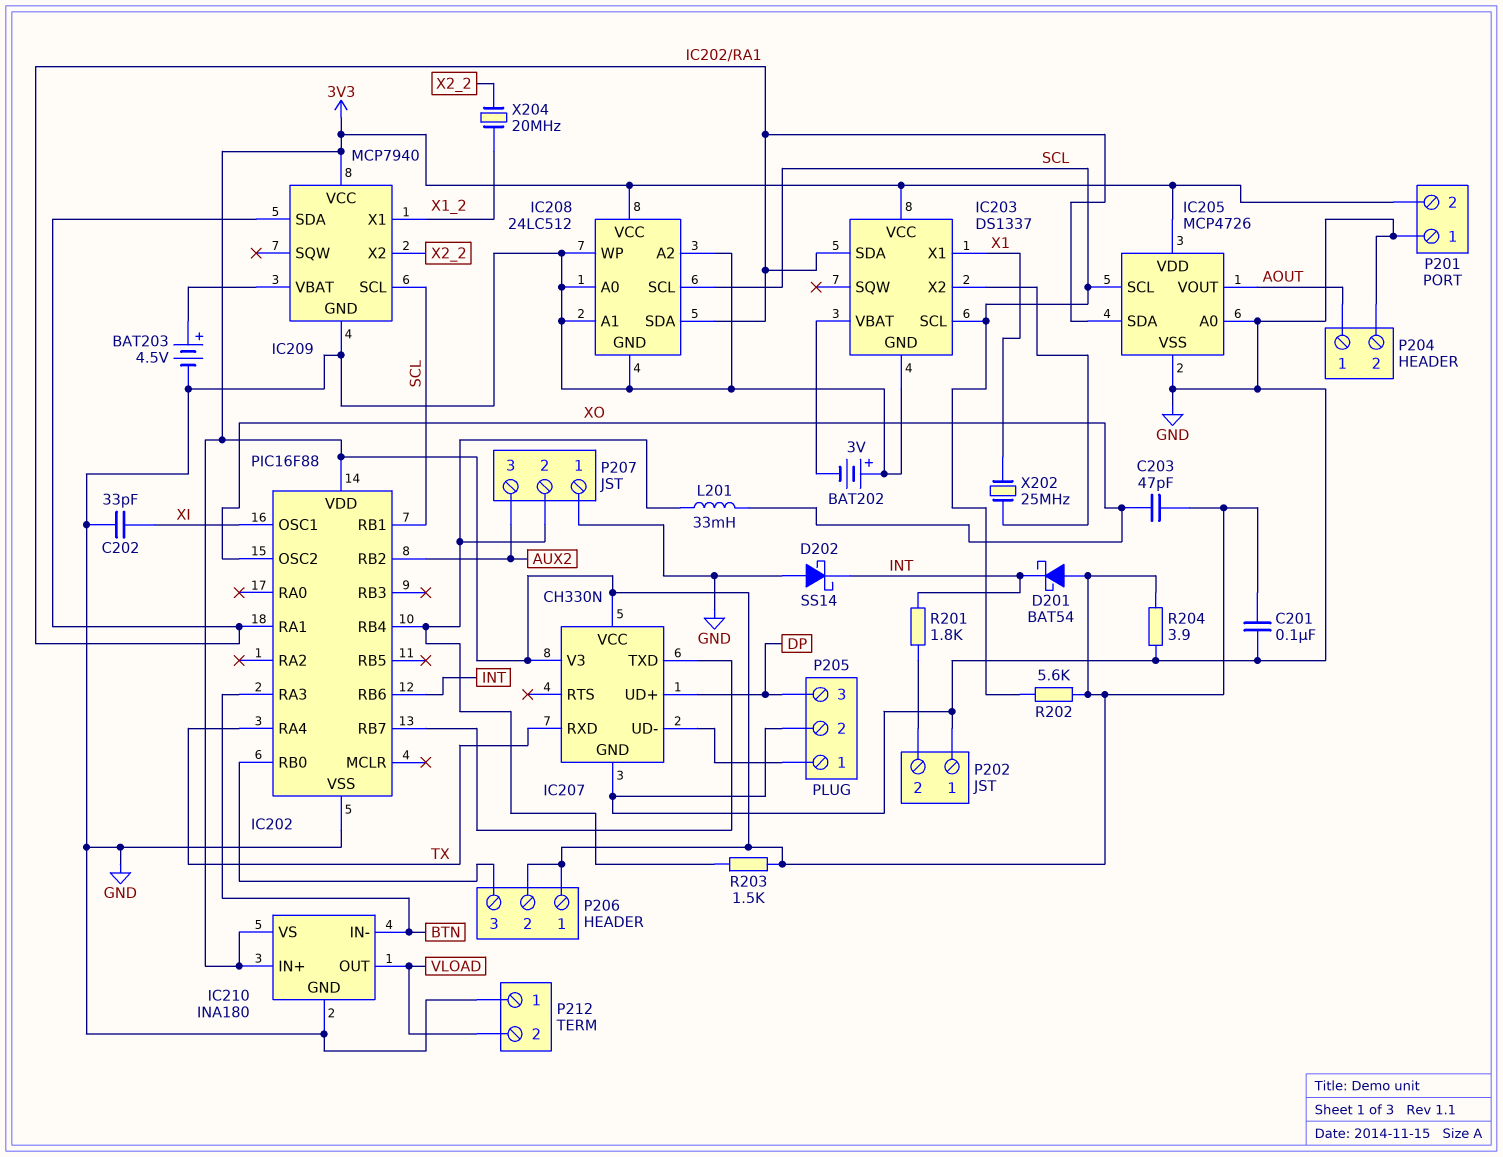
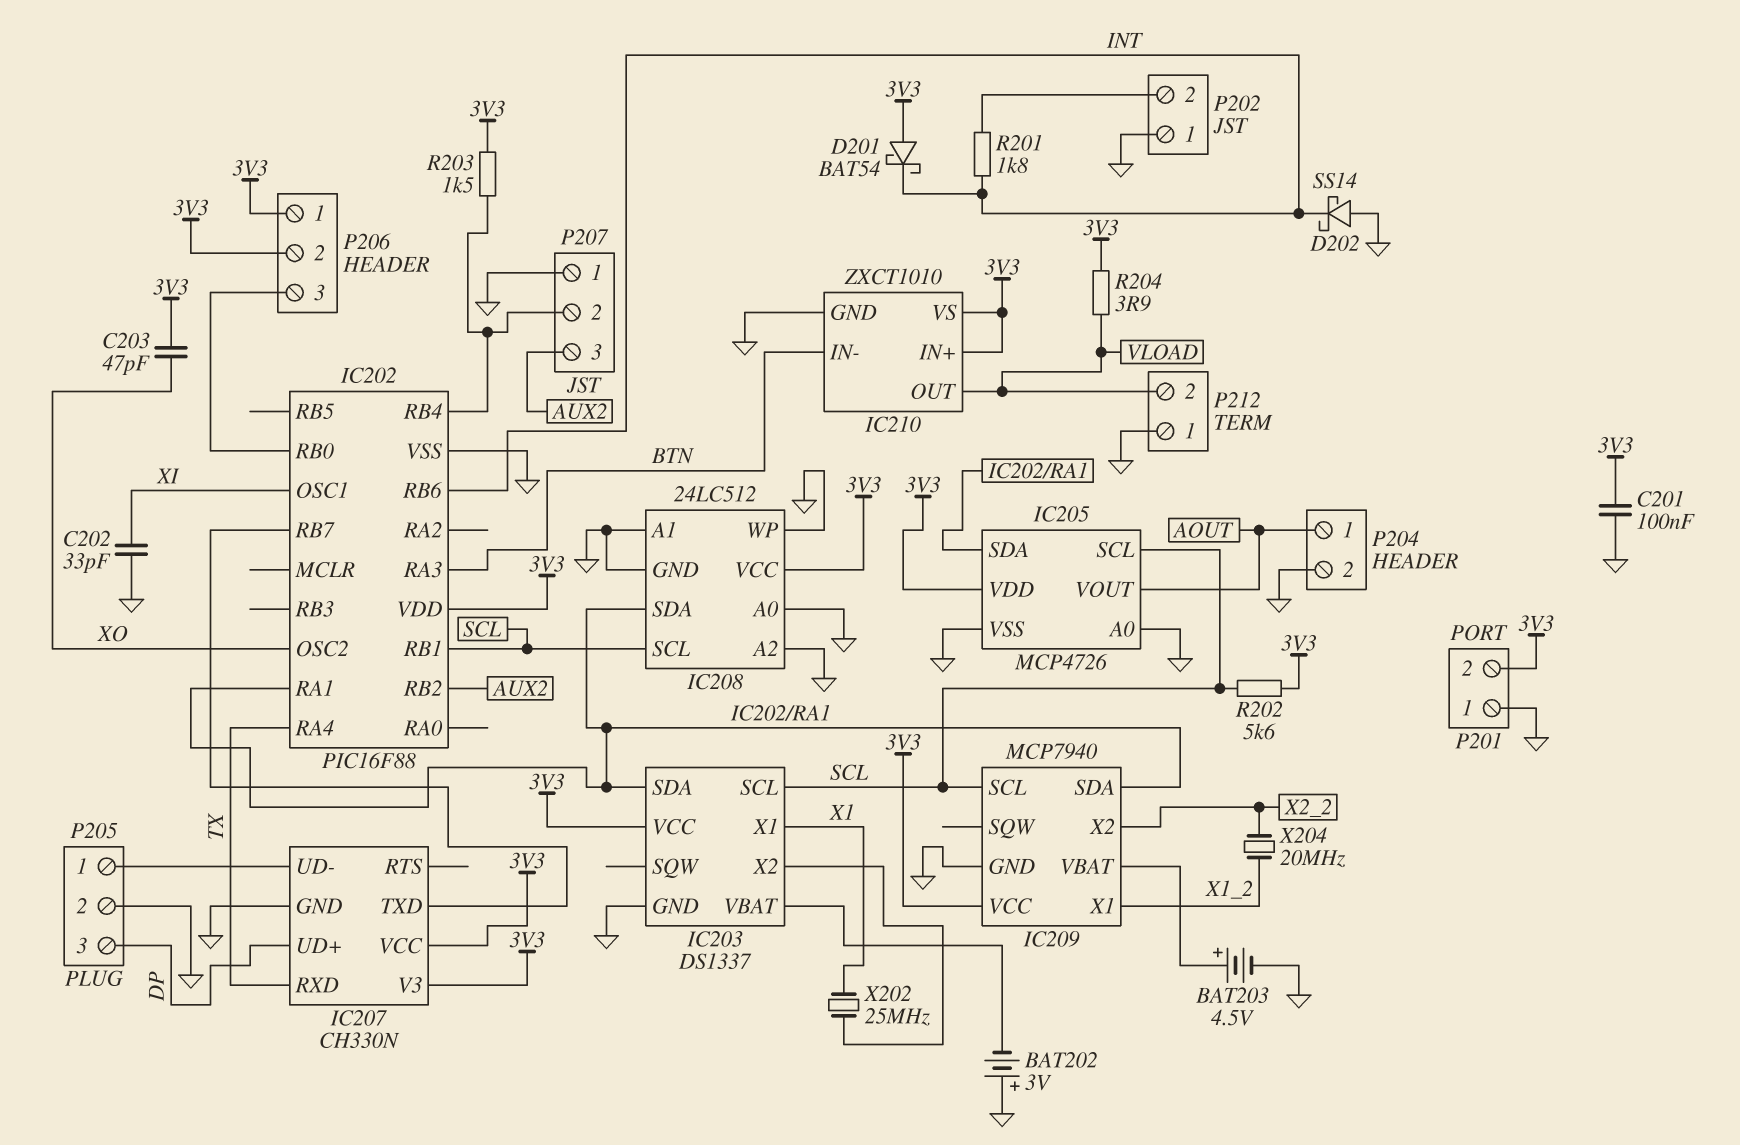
IC210: INA180 -> ZXCT1010
L201: 33mH (IC202/RB4, XO) -> none
R204: 3.9 (3V3, GND) -> 3.9 (3V3, VLOAD)

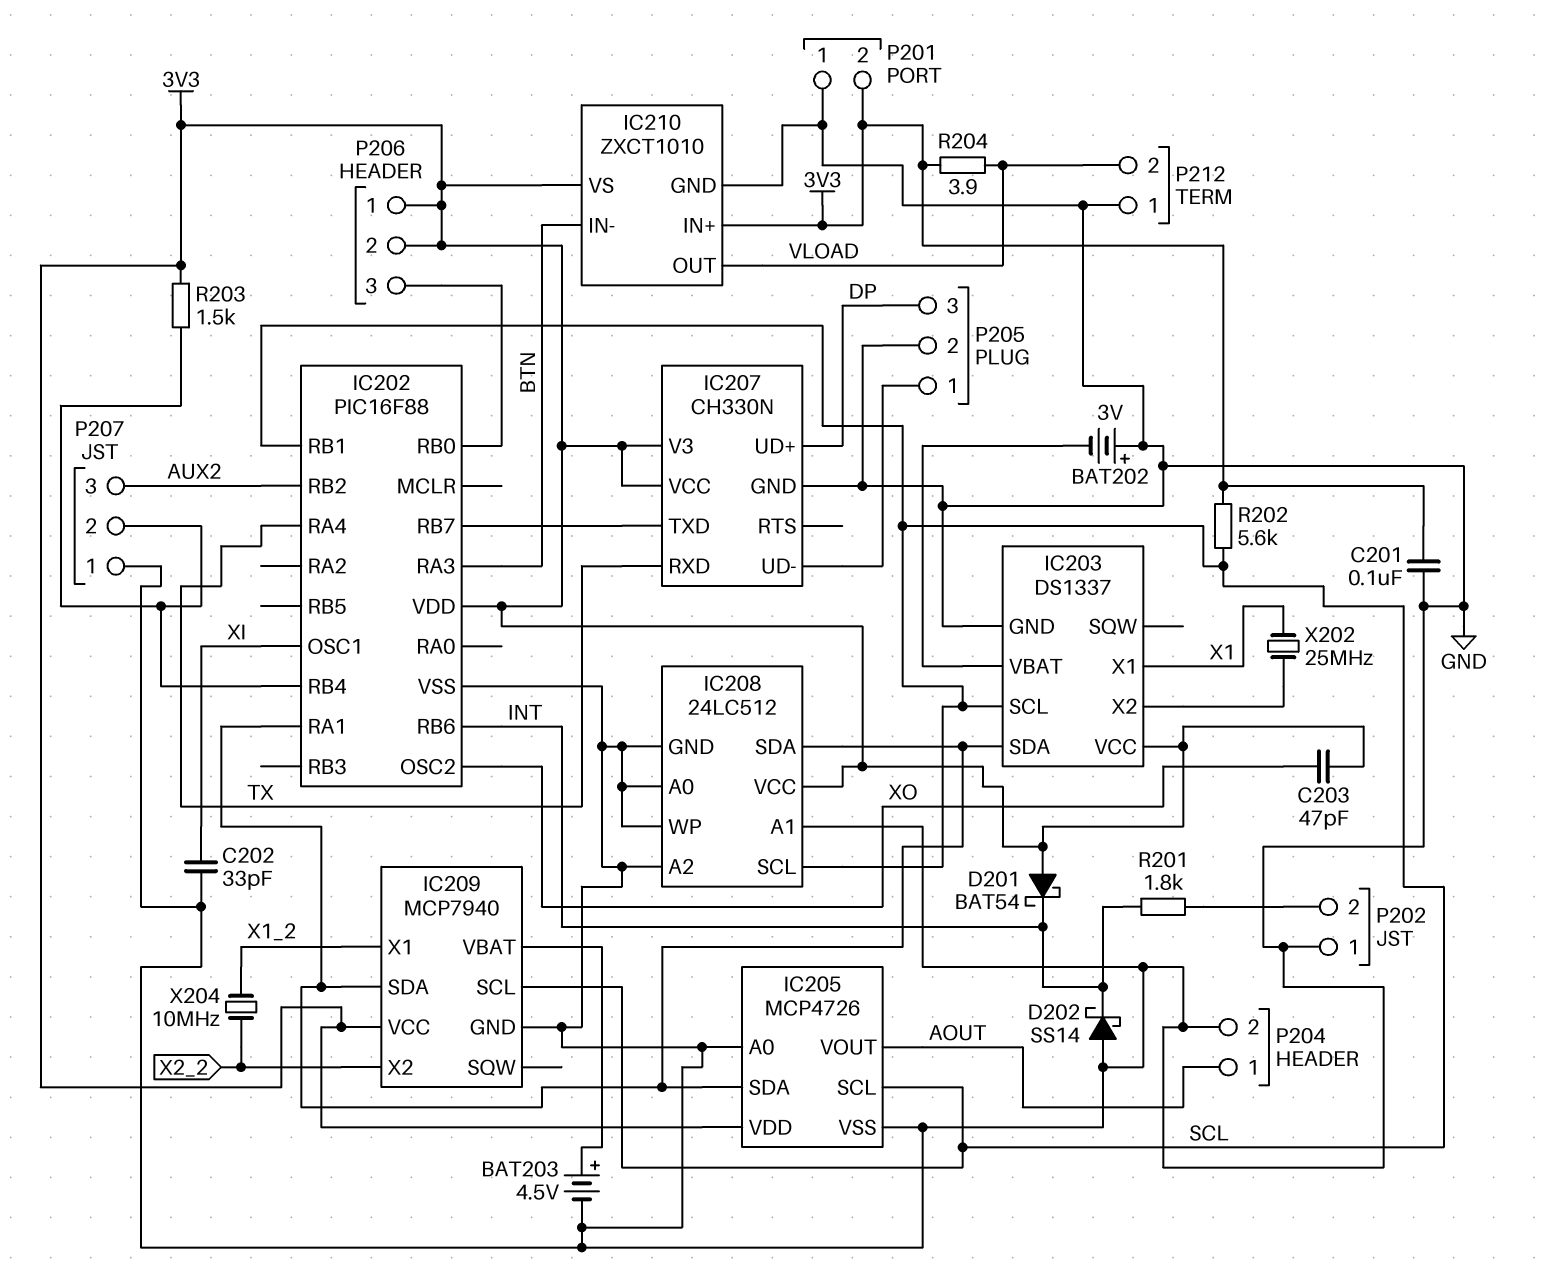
X204: 20MHz (X1_2, X2_2) -> 10MHz (X1_2, X2_2)

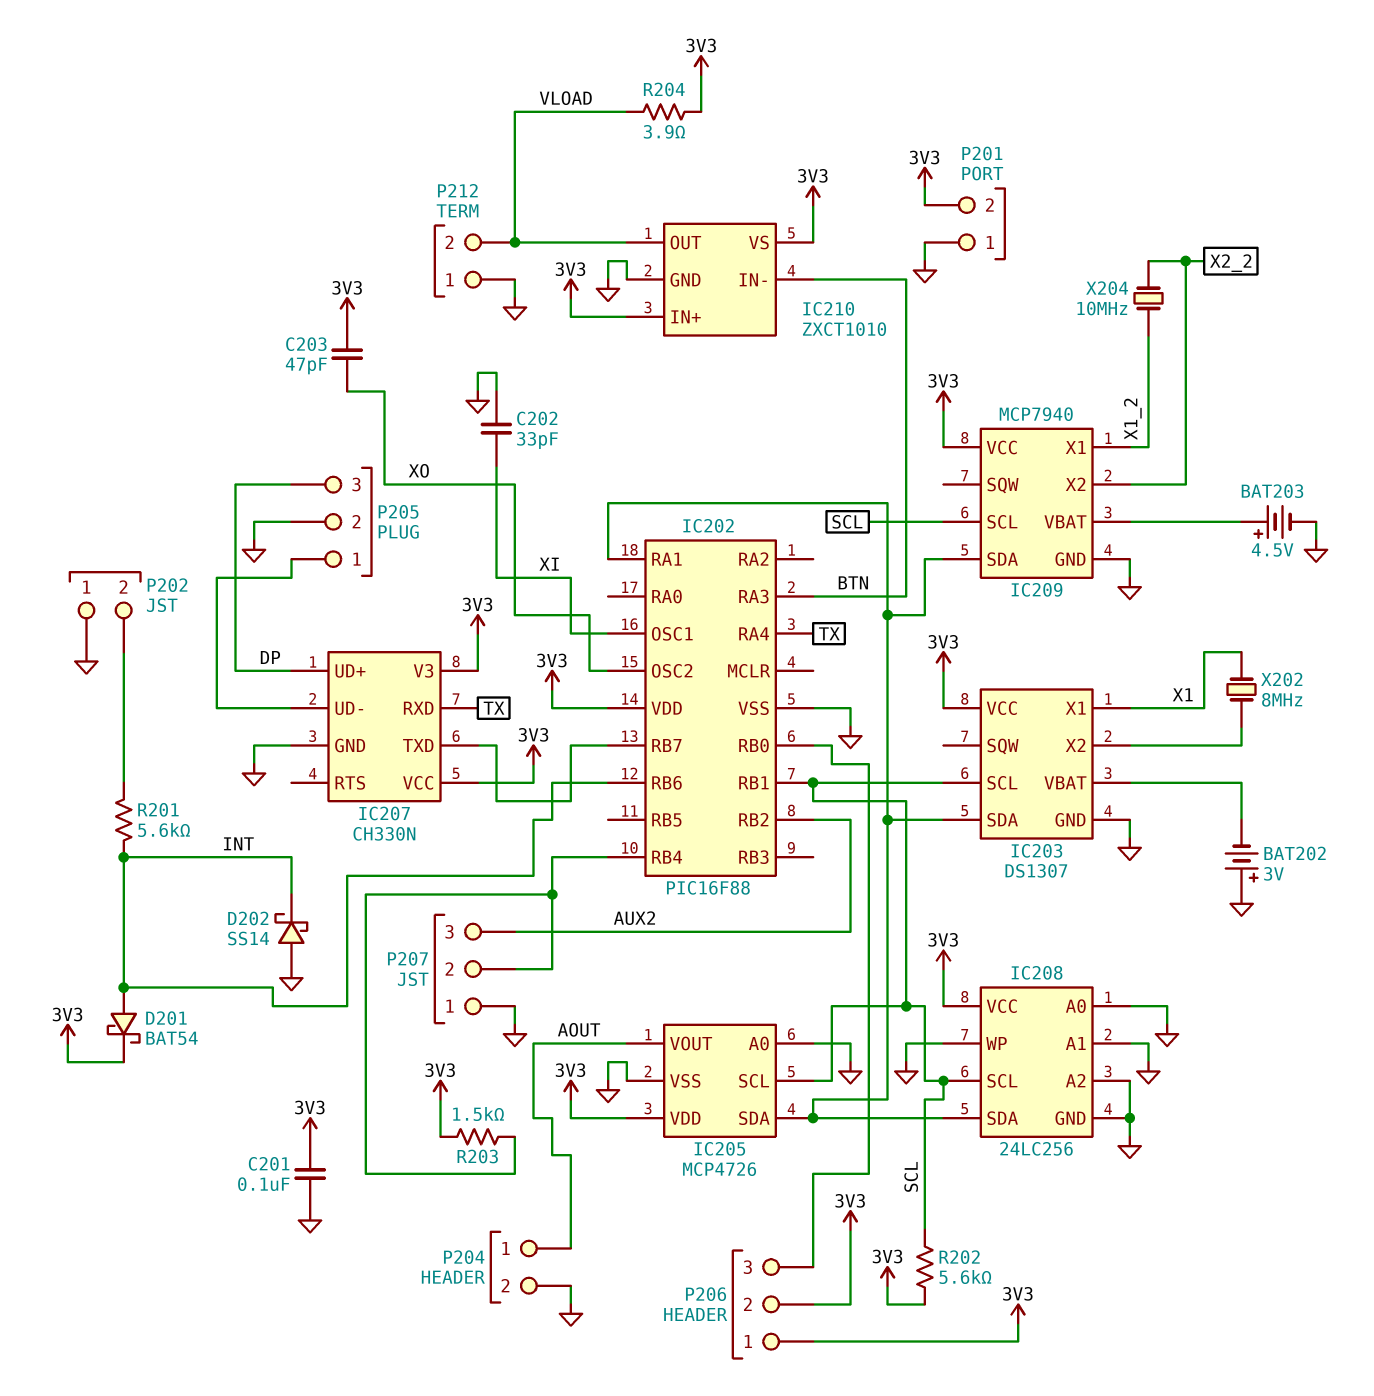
D201: schottky BAT54 (A 3V3, K INT) -> schottky BAT54 (A INT, K 3V3)
IC203: DS1337 -> DS1307
IC208: 24LC512 -> 24LC256
R201: 1.8k (INT, P202/2) -> 5.6k (INT, P202/2)
X202: 25MHz (IC203/X2, X1) -> 8MHz (IC203/X2, X1)

